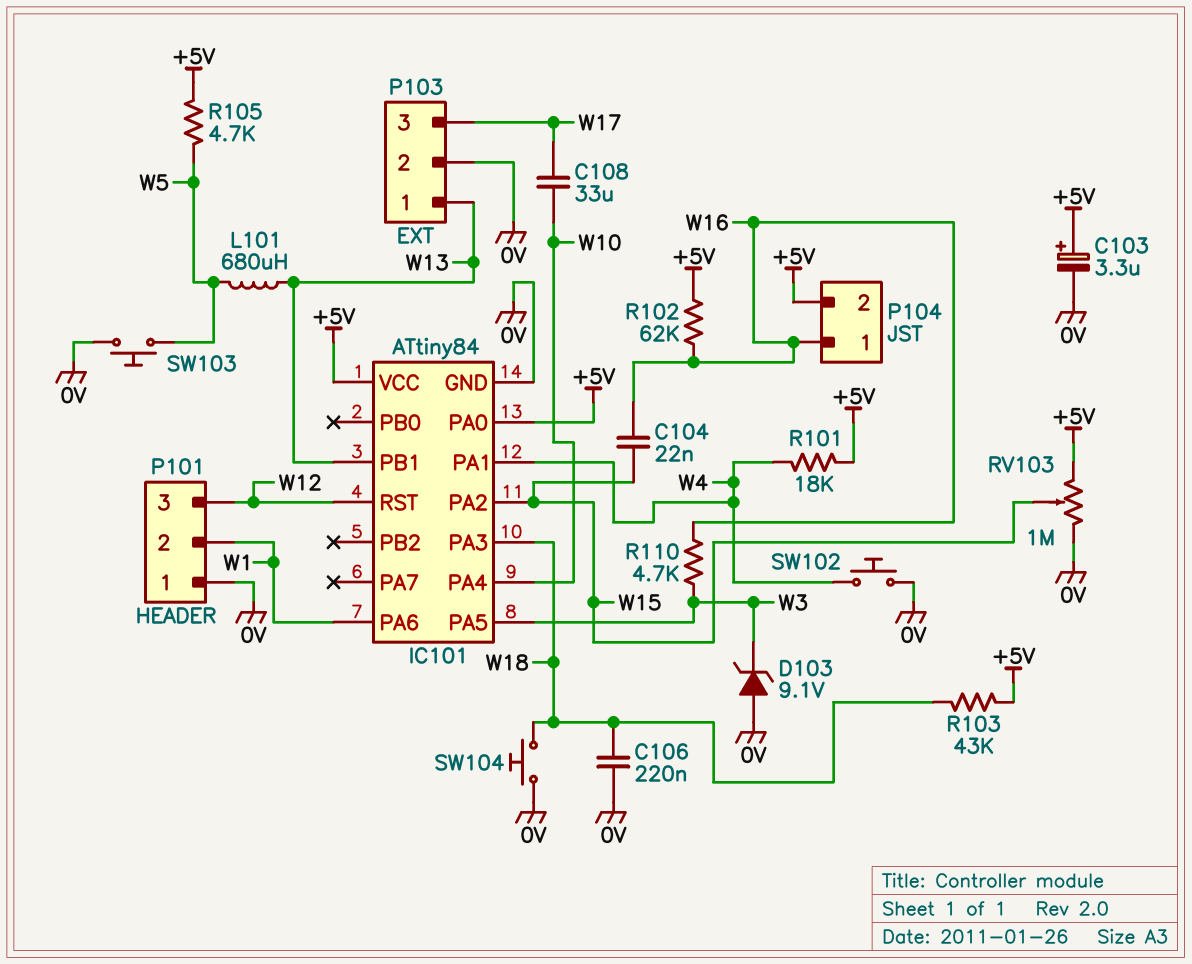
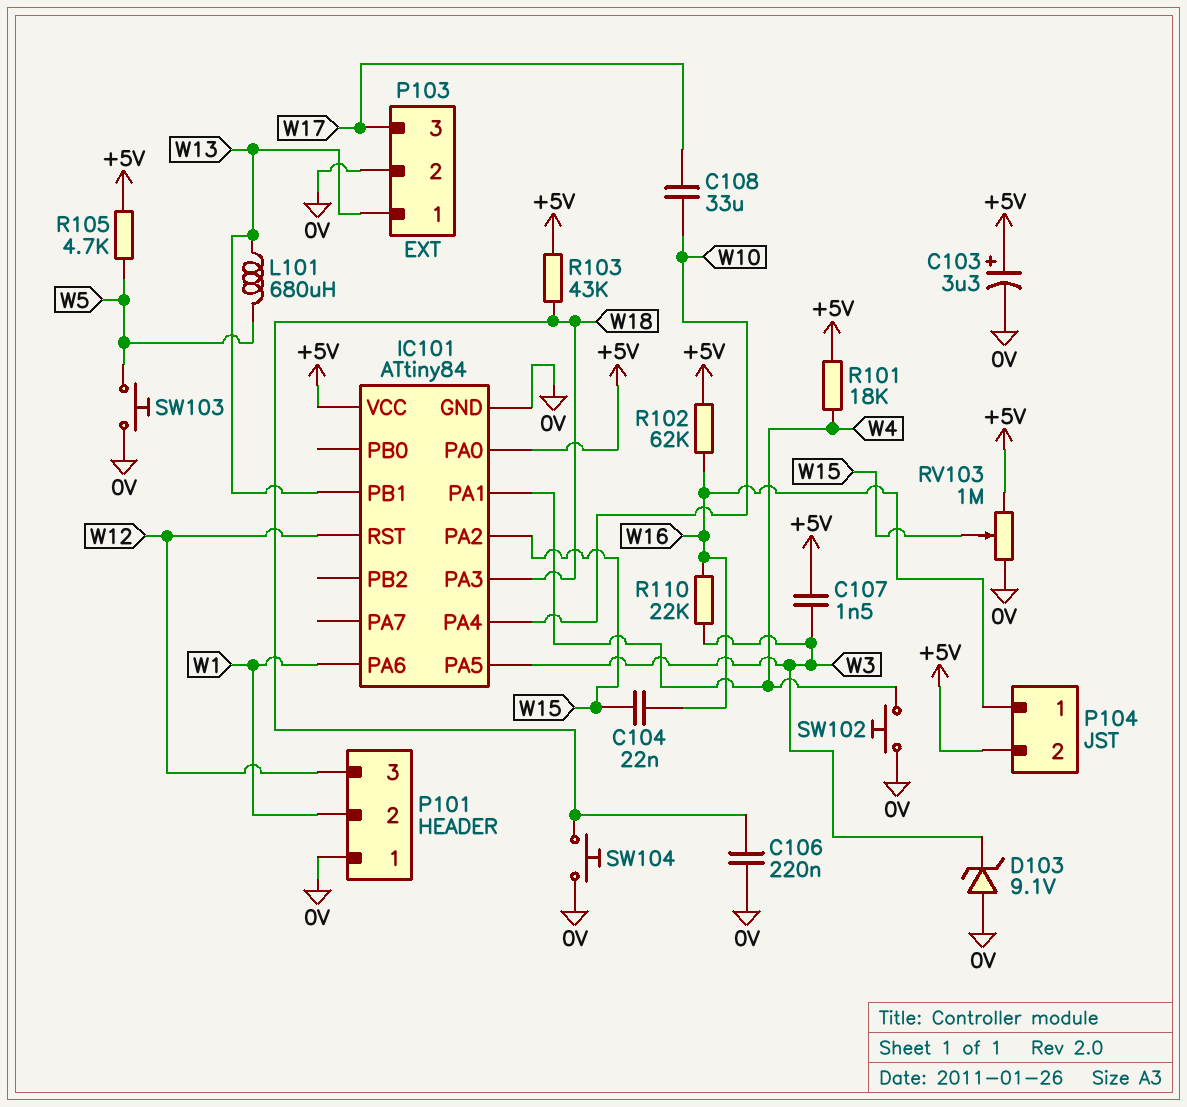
C107: none -> 1.5nF (+5V, W3)
R110: 4.7k (W3, W16) -> 22k (W3, W16)

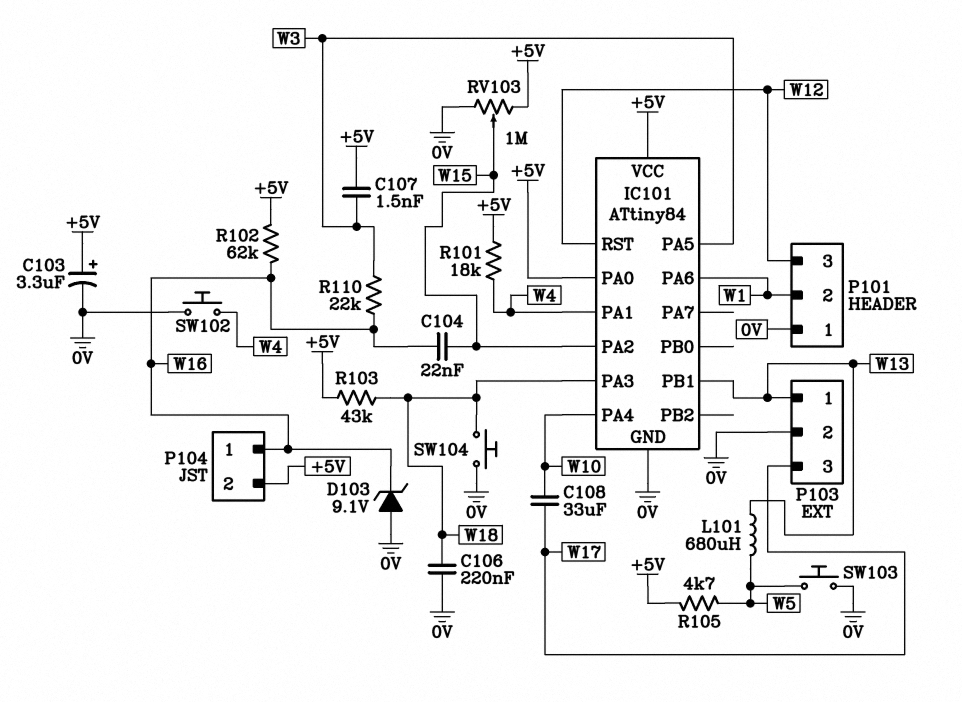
D103: zener 9.1V (A 0V, K W3) -> zener 9.1V (A 0V, K W16)

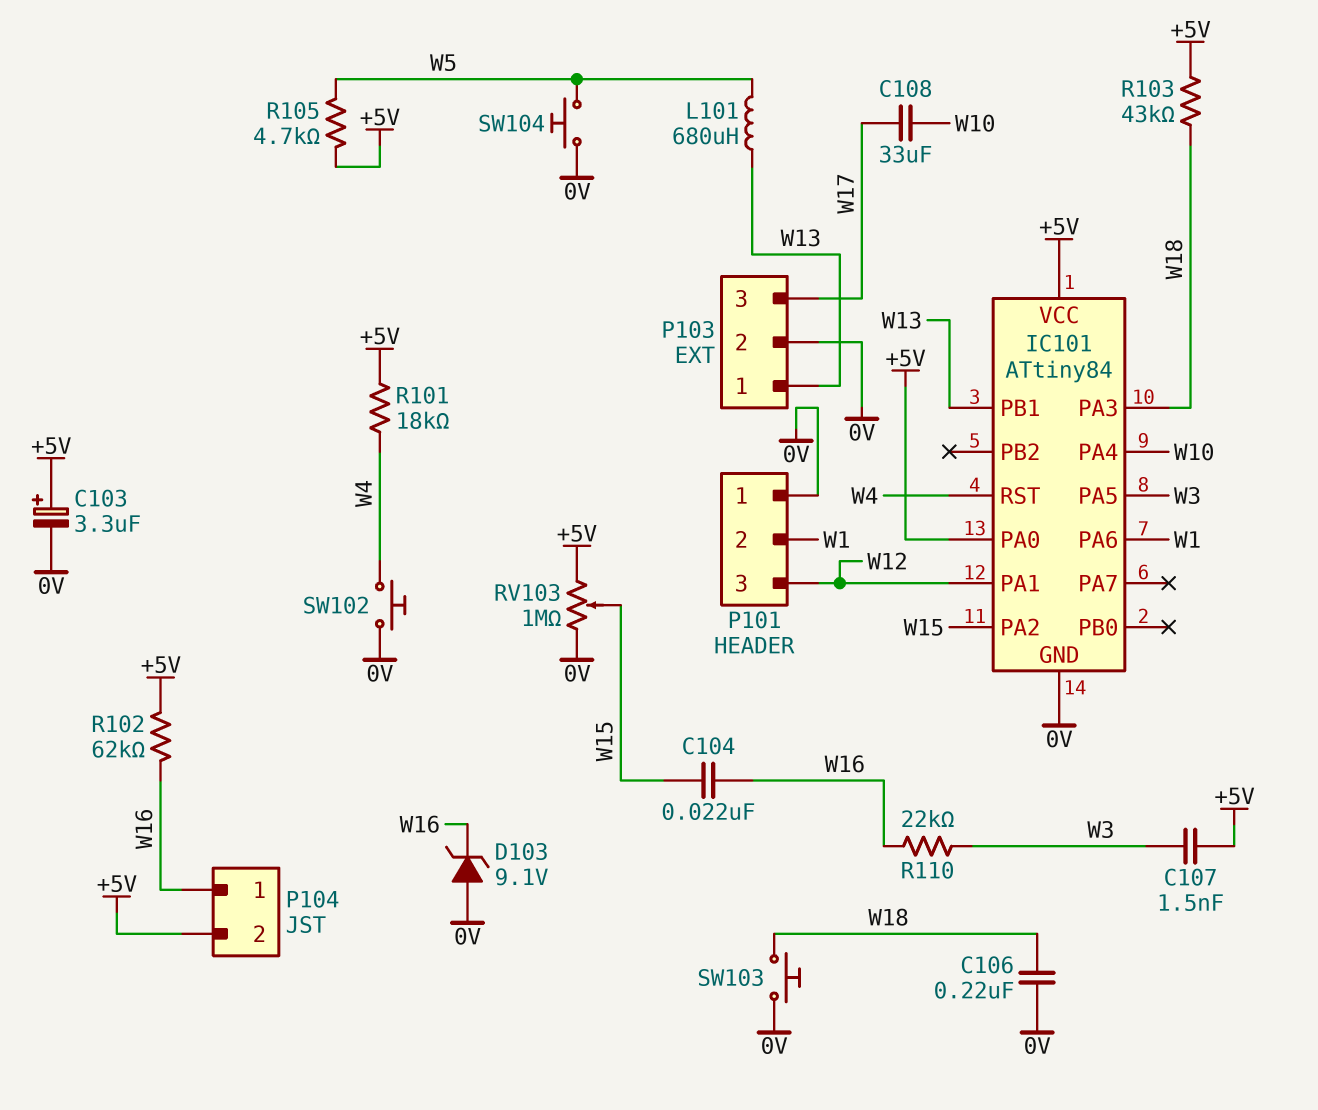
IC101 pin PA1: W4 -> W12
IC101 pin RST: W12 -> W4
SW103: button (0V, W5) -> button (0V, W18)
SW104: button (0V, W18) -> button (0V, W5)

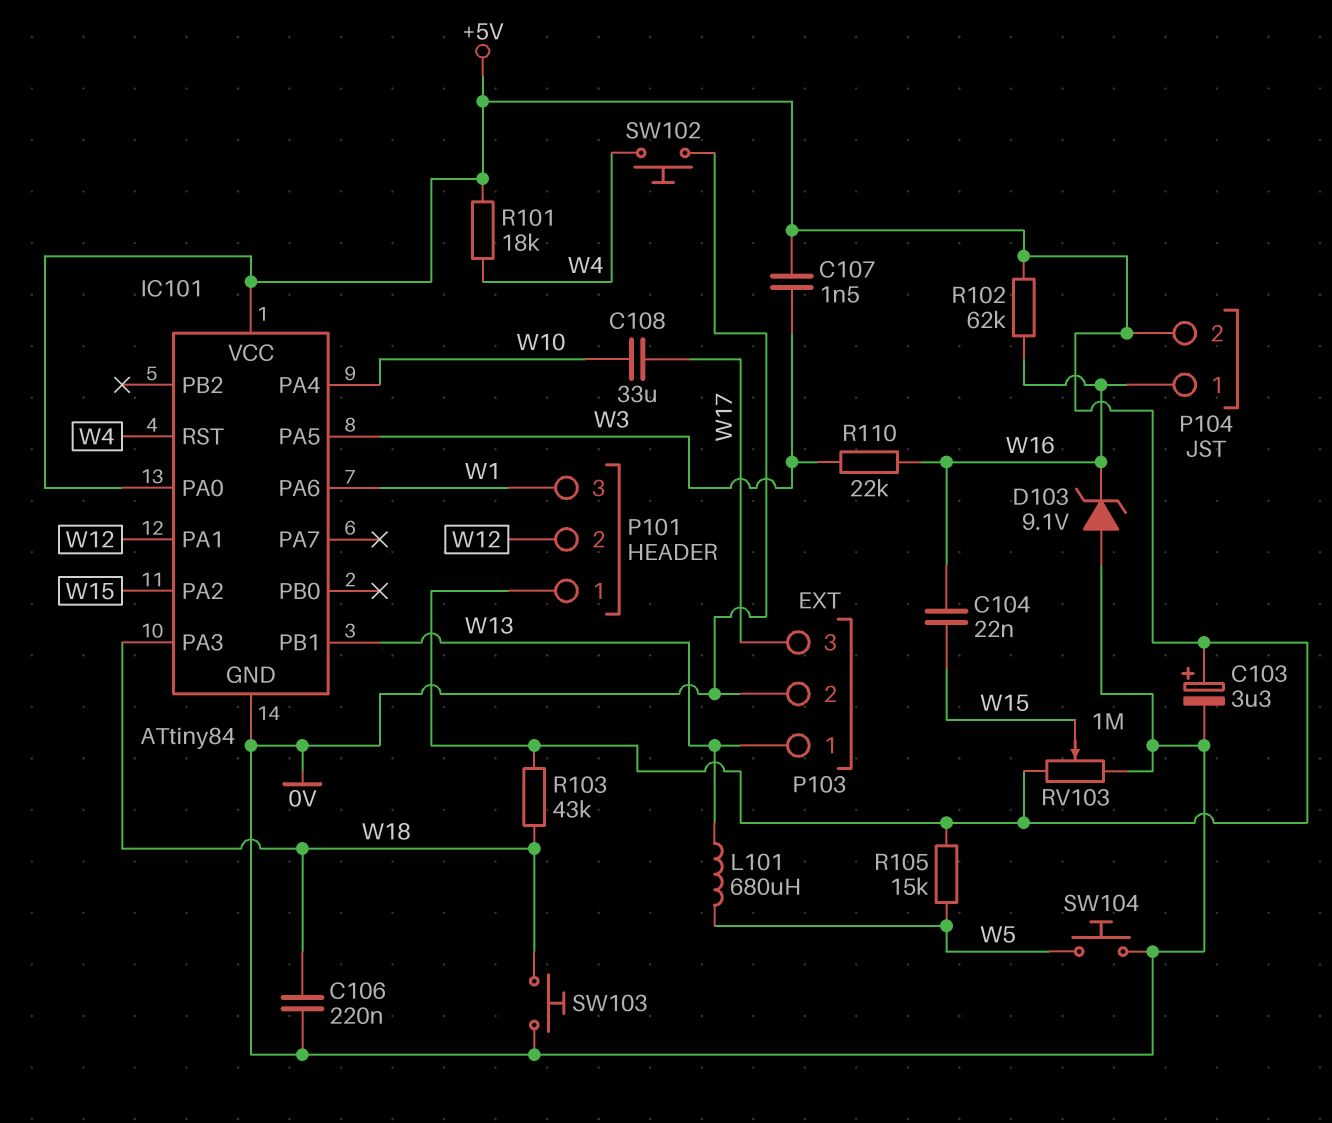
P101 pin 1: 0V -> +5V
P101 pin 2: W1 -> W12
P101 pin 3: W12 -> W1
R105: 4.7k (+5V, W5) -> 15k (+5V, W5)

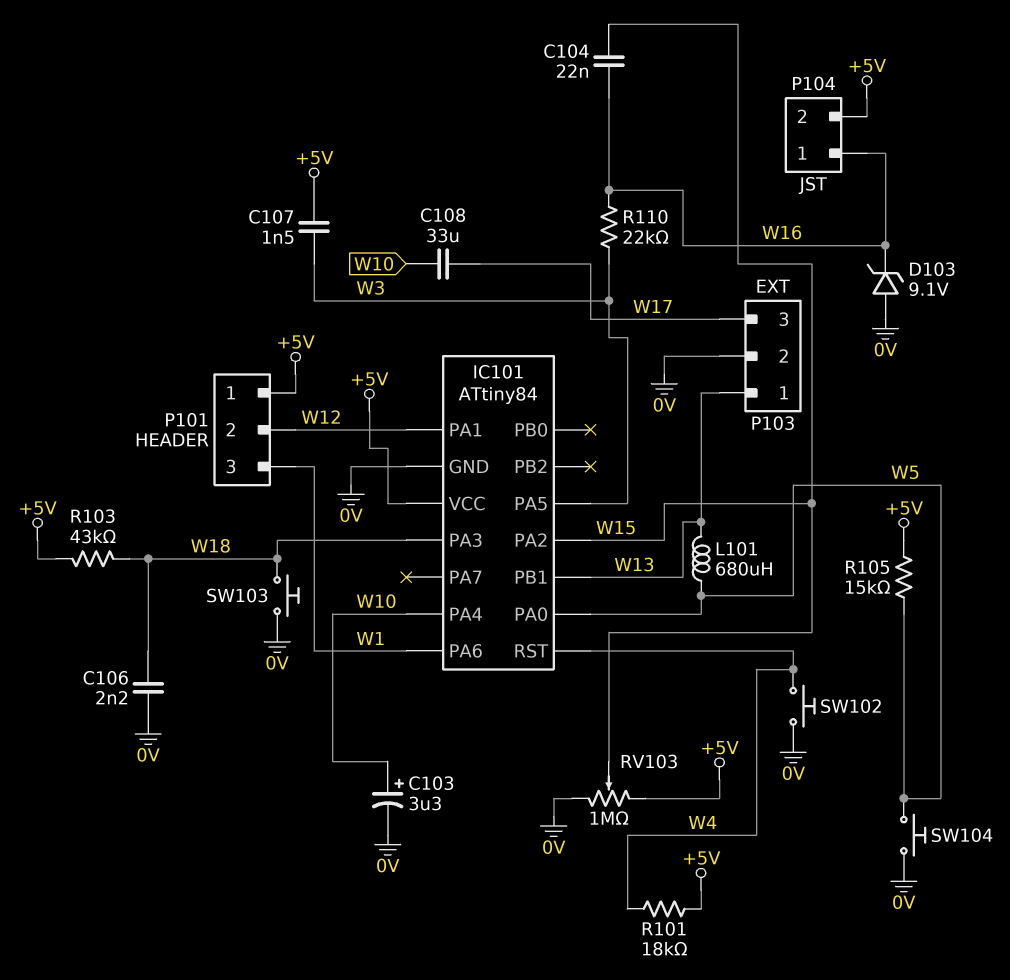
C103: 3.3uF (plus +5V, minus 0V) -> 3.3uF (plus W10, minus 0V)
C106: 220nF (0V, W18) -> 2.2nF (0V, W18)
IC101 pin PA0: +5V -> W5
R102: 62k (+5V, W16) -> none

